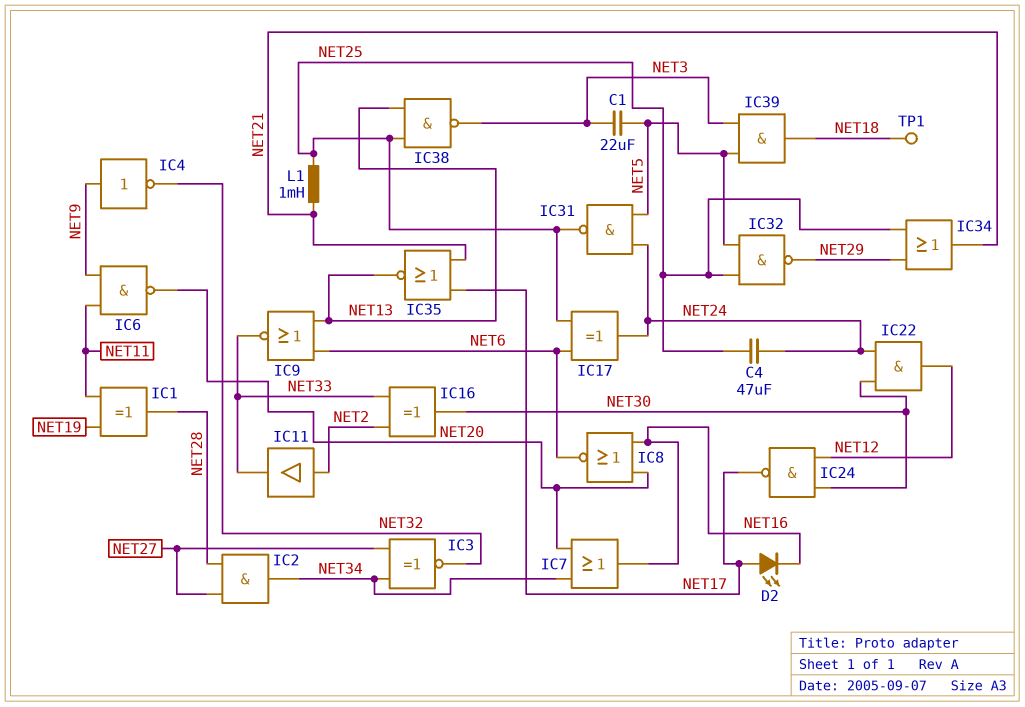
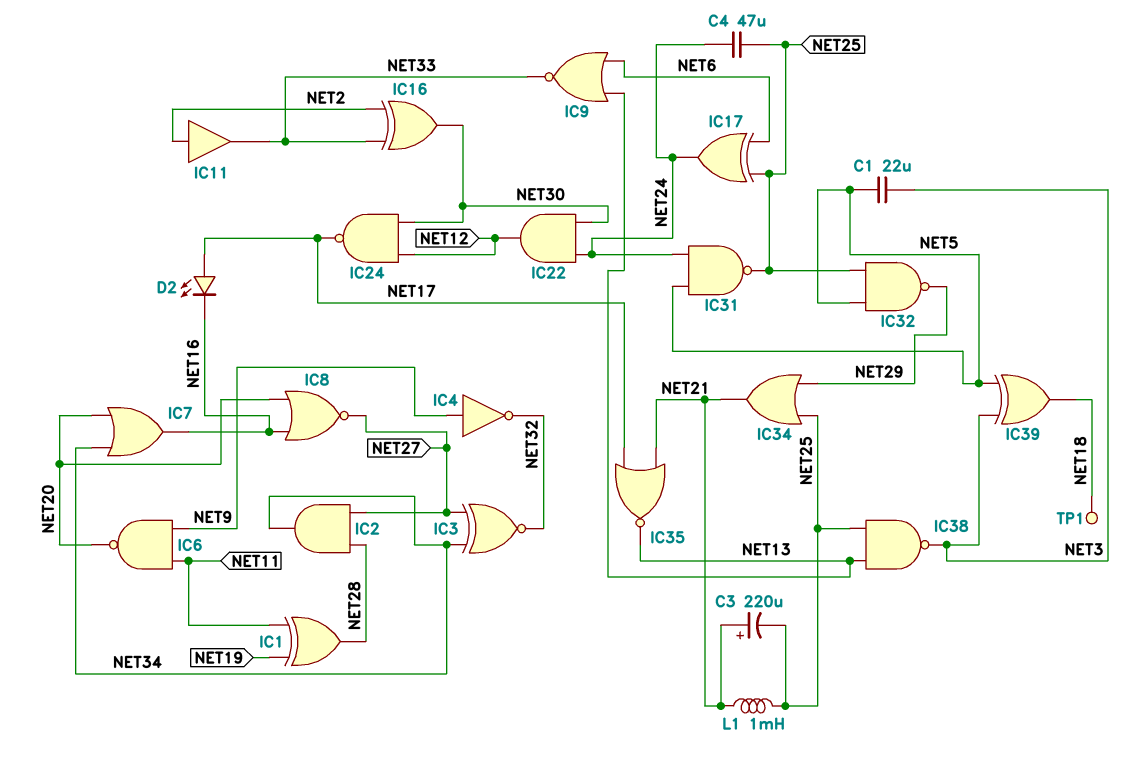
C3: none -> 220uF (plus NET21, minus NET25)
IC8: NOR (in NET16, in NET20, out NET6) -> NOR (in NET16, in NET20, out NET27)
IC39: AND (in NET3, in NET5, out NET18) -> XOR (in NET3, in NET5, out NET18)

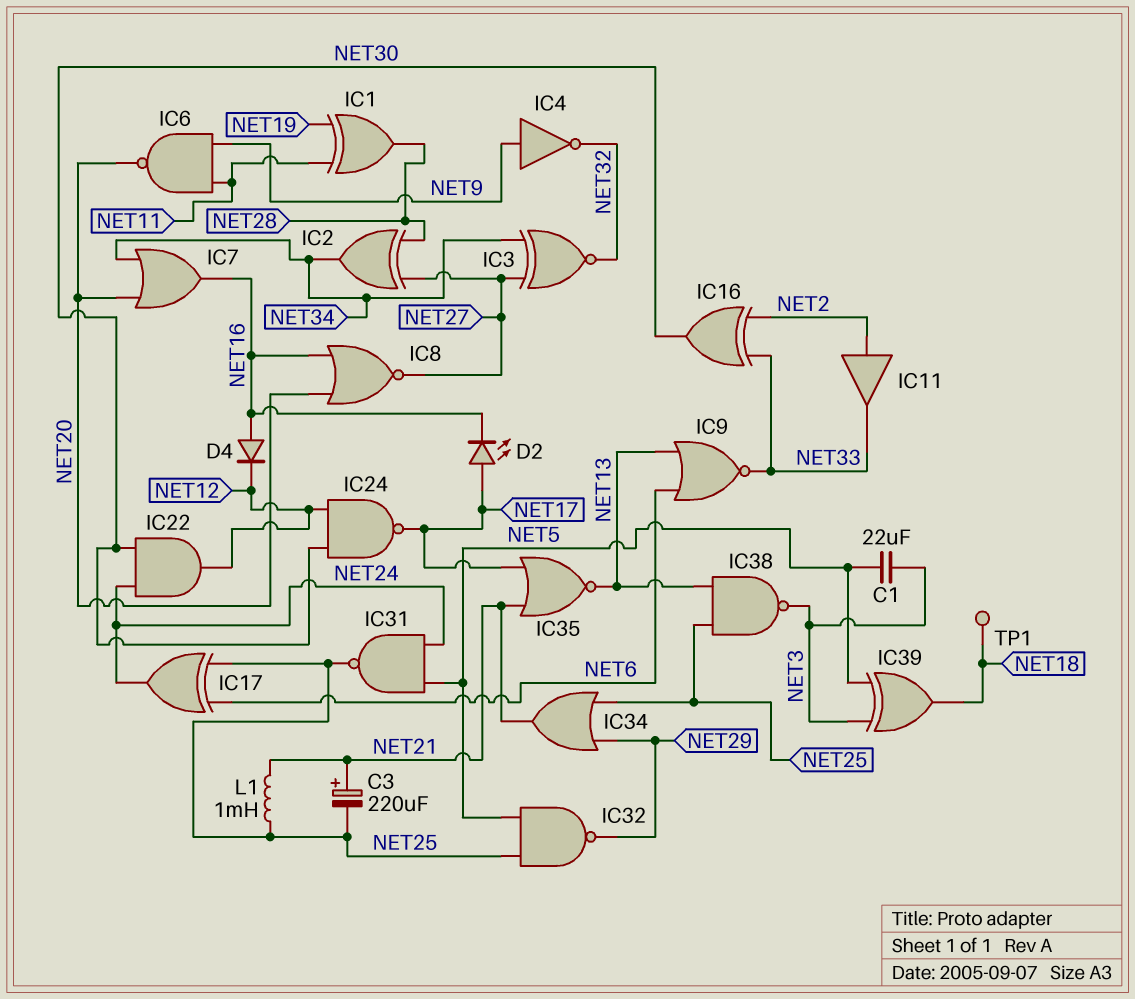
C4: 47uF (NET24, NET25) -> none
D4: none -> diode (A NET16, K NET12)
IC2: AND (in NET27, in NET28, out NET34) -> XOR (in NET27, in NET28, out NET34)

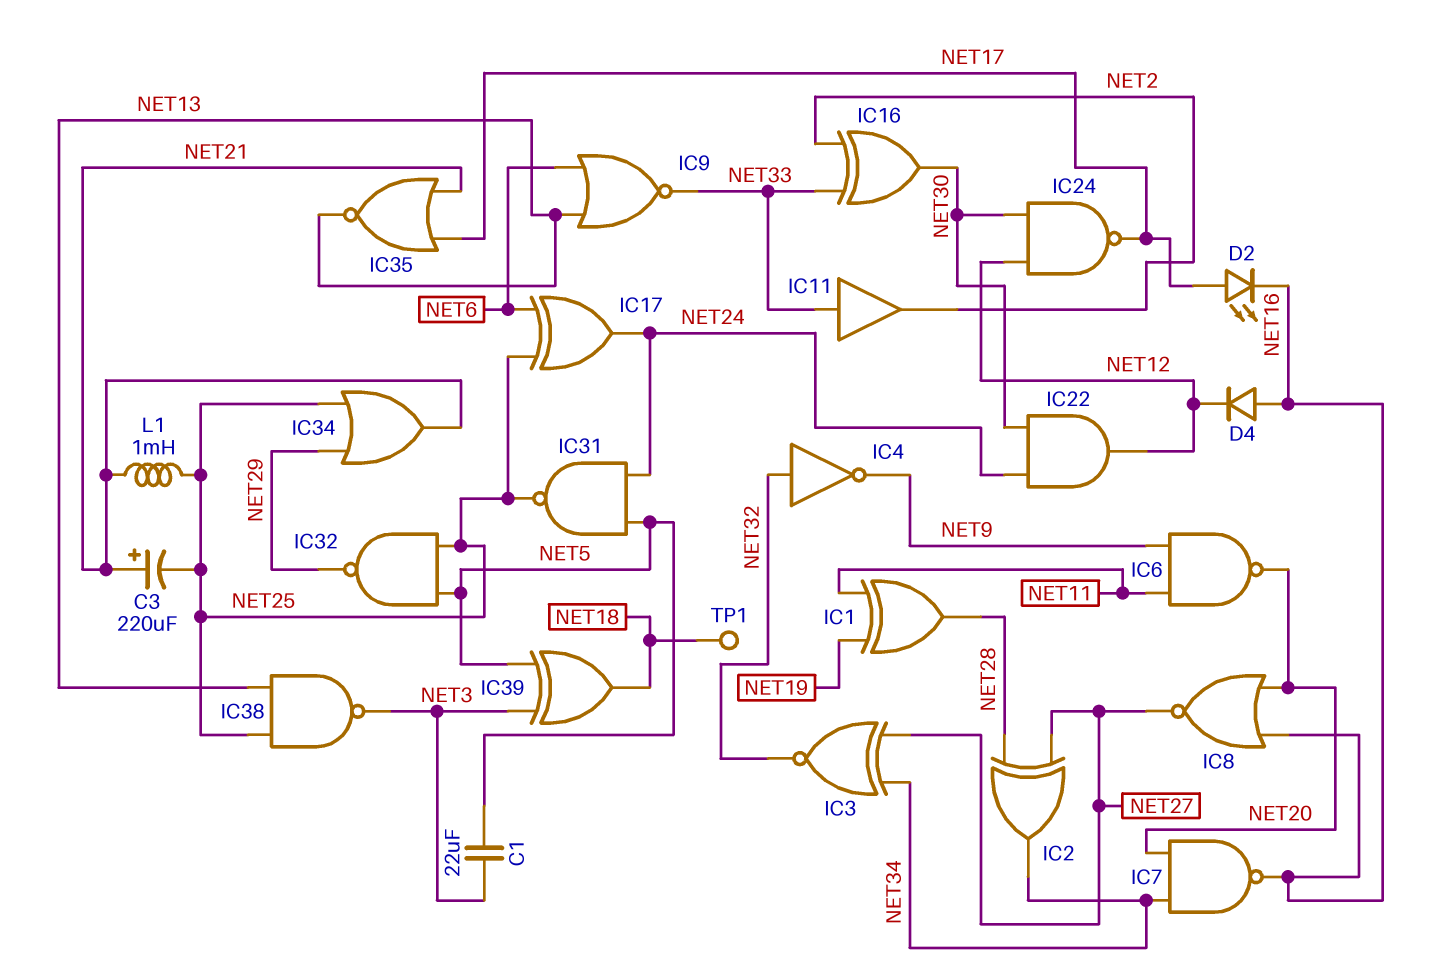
IC4: NOT (in NET9, out NET32) -> NOT (in NET32, out NET9)
IC7: OR (in NET20, in NET34, out NET16) -> NAND (in NET20, in NET34, out NET16)
IC11: buffer (in NET2, out NET33) -> buffer (in NET33, out NET2)

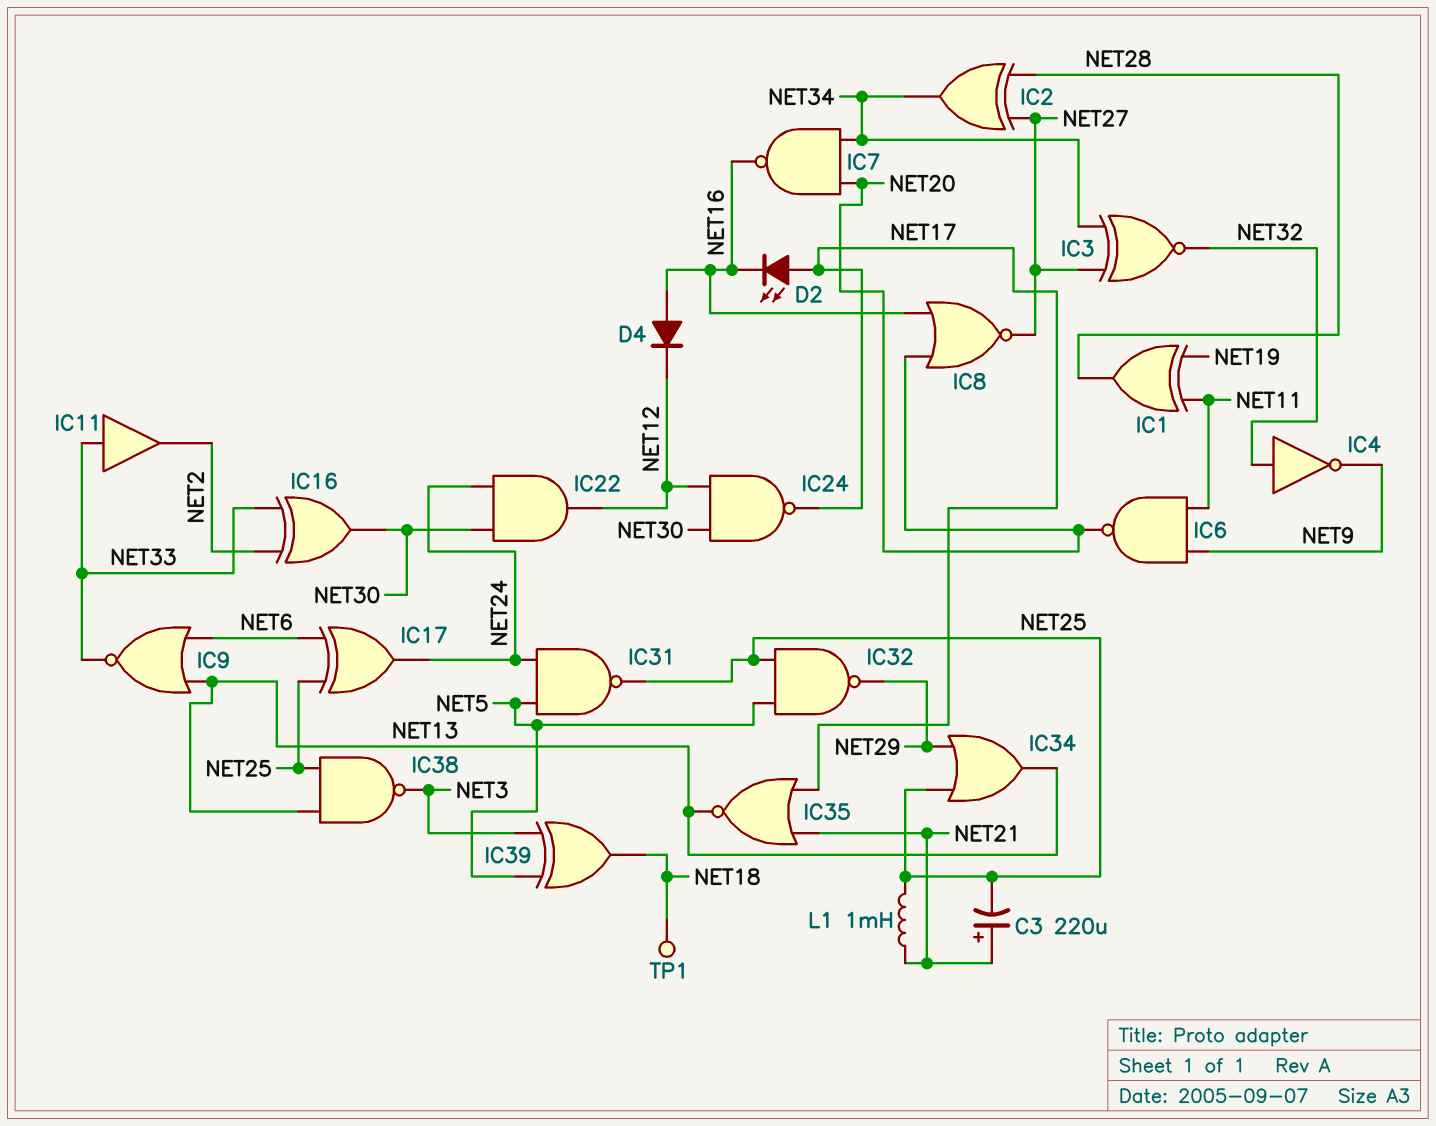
C1: 22uF (NET3, NET5) -> none
IC34: OR (in NET25, in NET29, out NET21) -> OR (in NET25, in NET29, out NET13)

